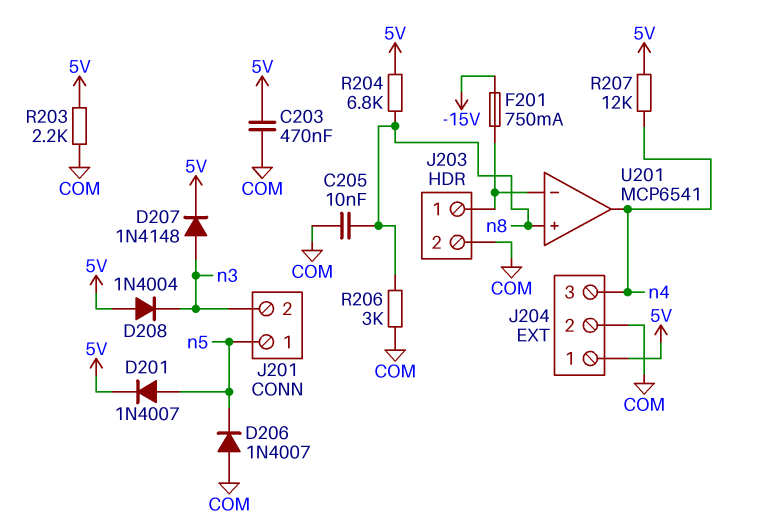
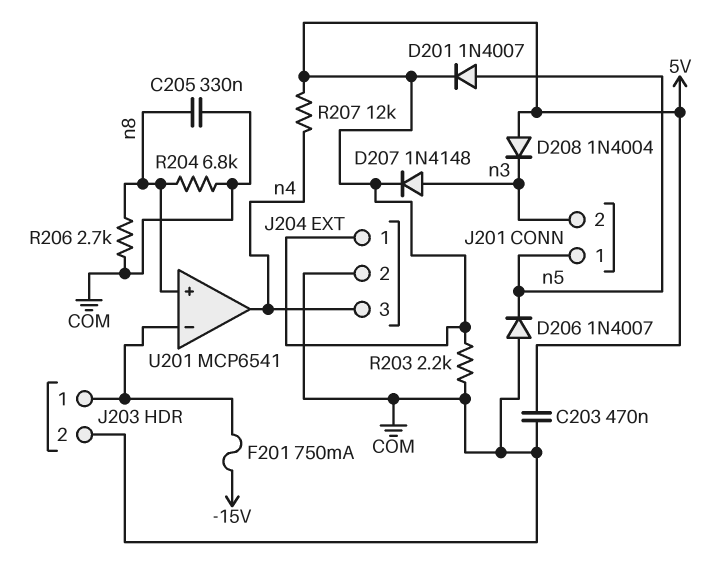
C205: 10nF (COM, n8) -> 330nF (COM, n8)
R204: 6.8k (5V, n8) -> 6.8k (COM, n8)
R206: 3k (COM, n8) -> 2.7k (COM, n8)

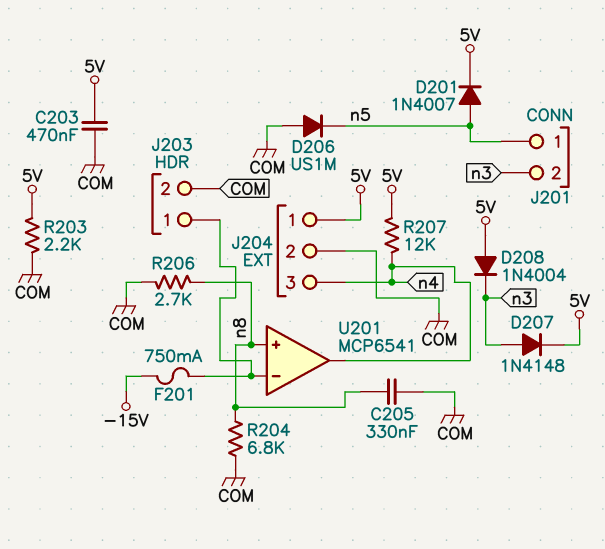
D206: diode 1N4007 (A COM, K n5) -> diode US1M (A COM, K n5)

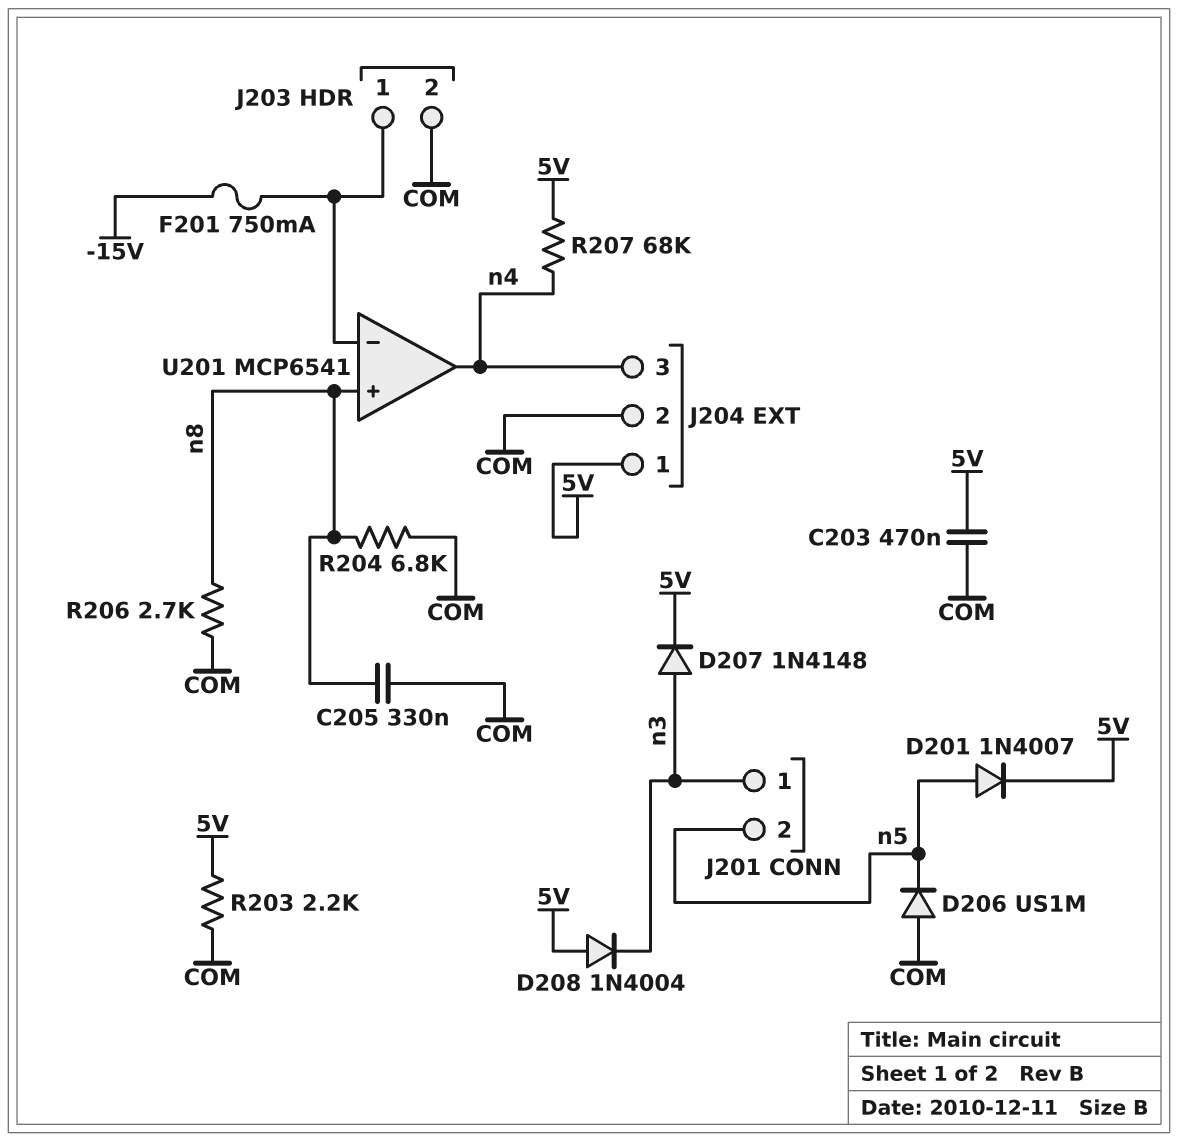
J201 pin 1: n5 -> n3
J201 pin 2: n3 -> n5
R207: 12k (5V, n4) -> 68k (5V, n4)

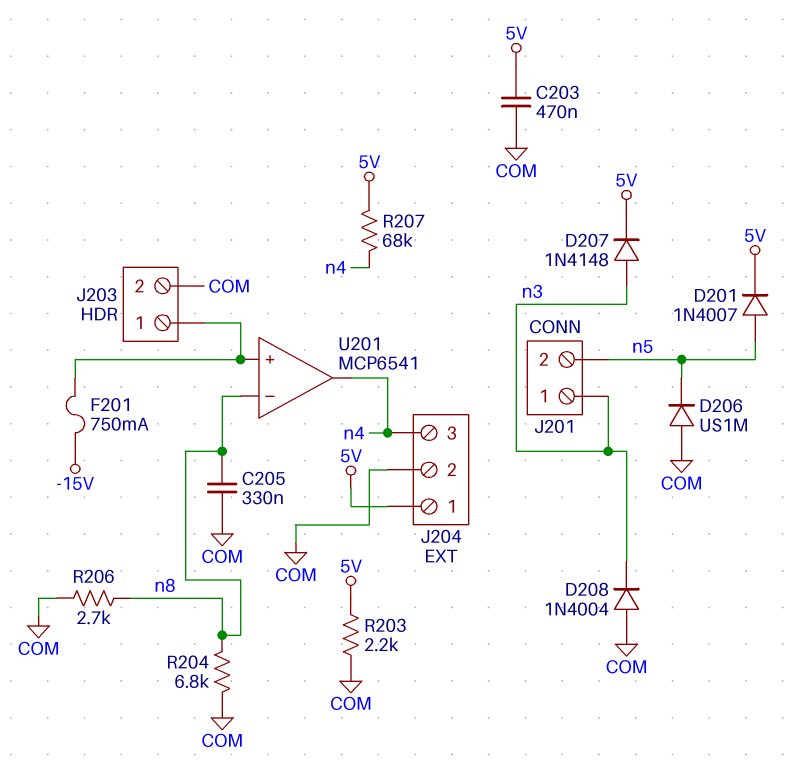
D208: diode 1N4004 (A 5V, K n3) -> diode 1N4004 (A COM, K n3)
U201 pin in+: n8 -> J203/1
U201 pin in-: J203/1 -> n8

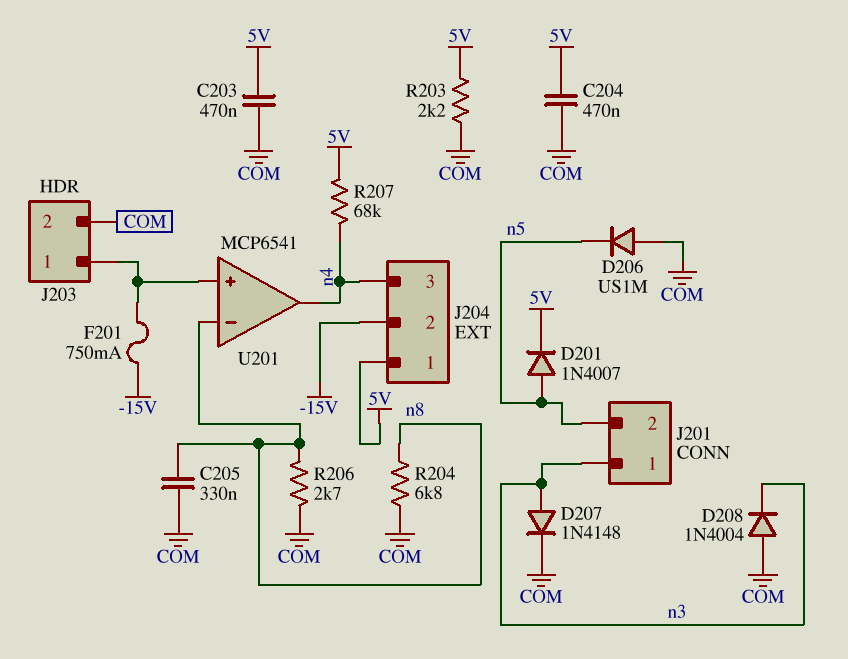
C204: none -> 470nF (5V, COM)
D207: diode 1N4148 (A n3, K 5V) -> diode 1N4148 (A n3, K COM)
J204 pin 2: COM -> -15V

